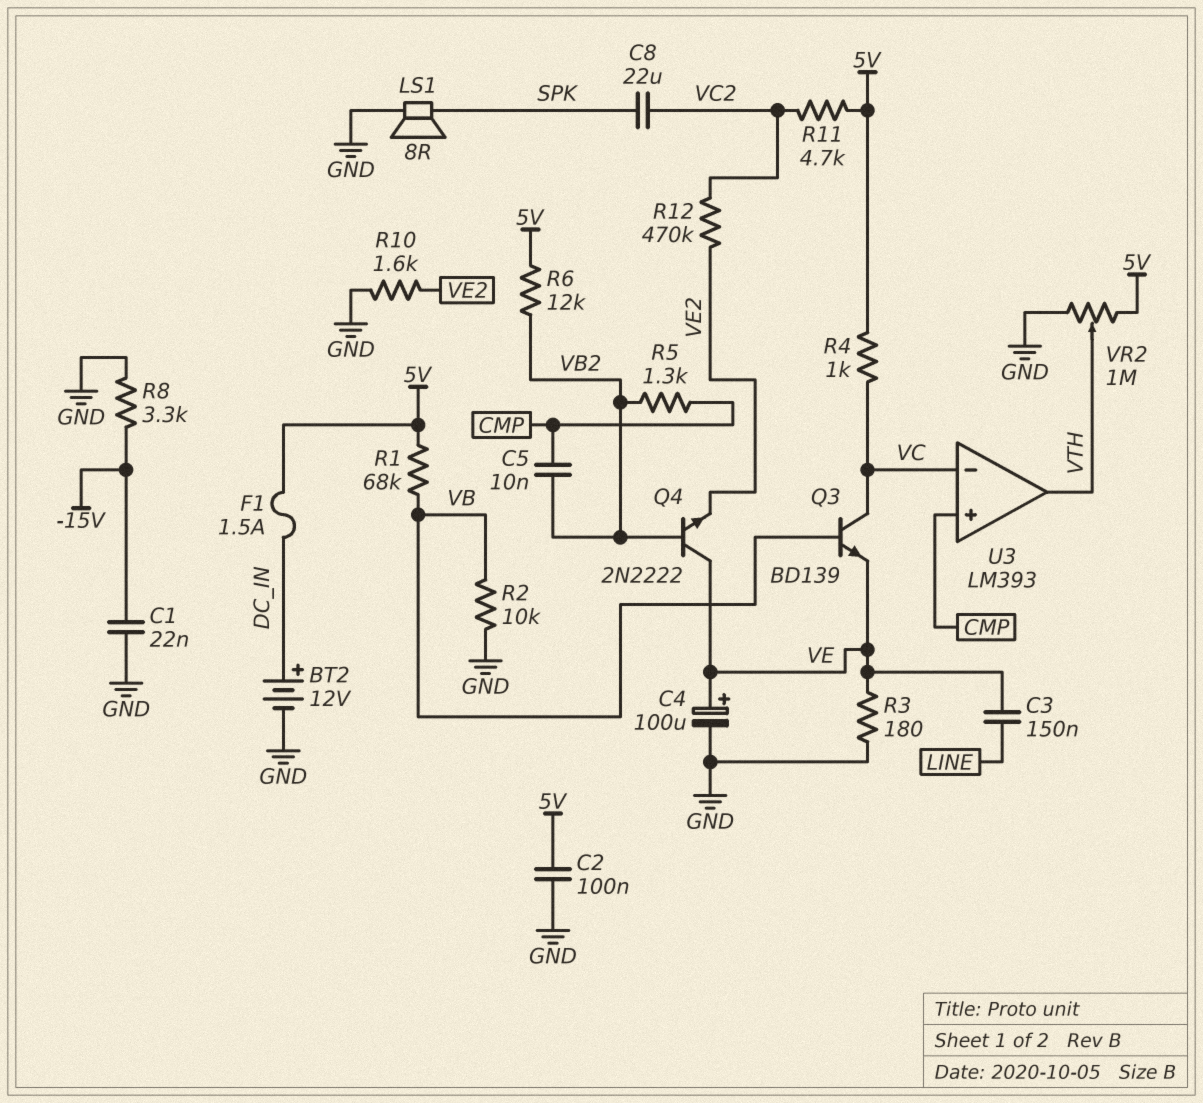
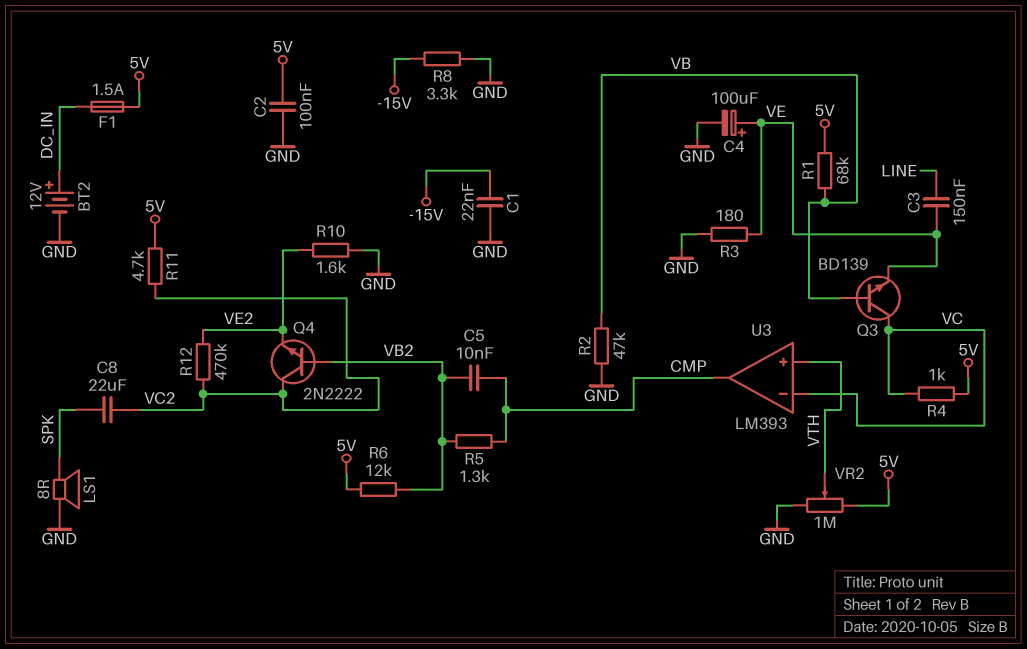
Q4: NPN 2N2222 (B VB2, C VE, E VE2) -> NPN 2N2222 (B VB2, C VC2, E VE2)
R2: 10k (GND, VB) -> 47k (GND, VB)
U3 pin in+: CMP -> VTH
U3 pin out: VTH -> CMP

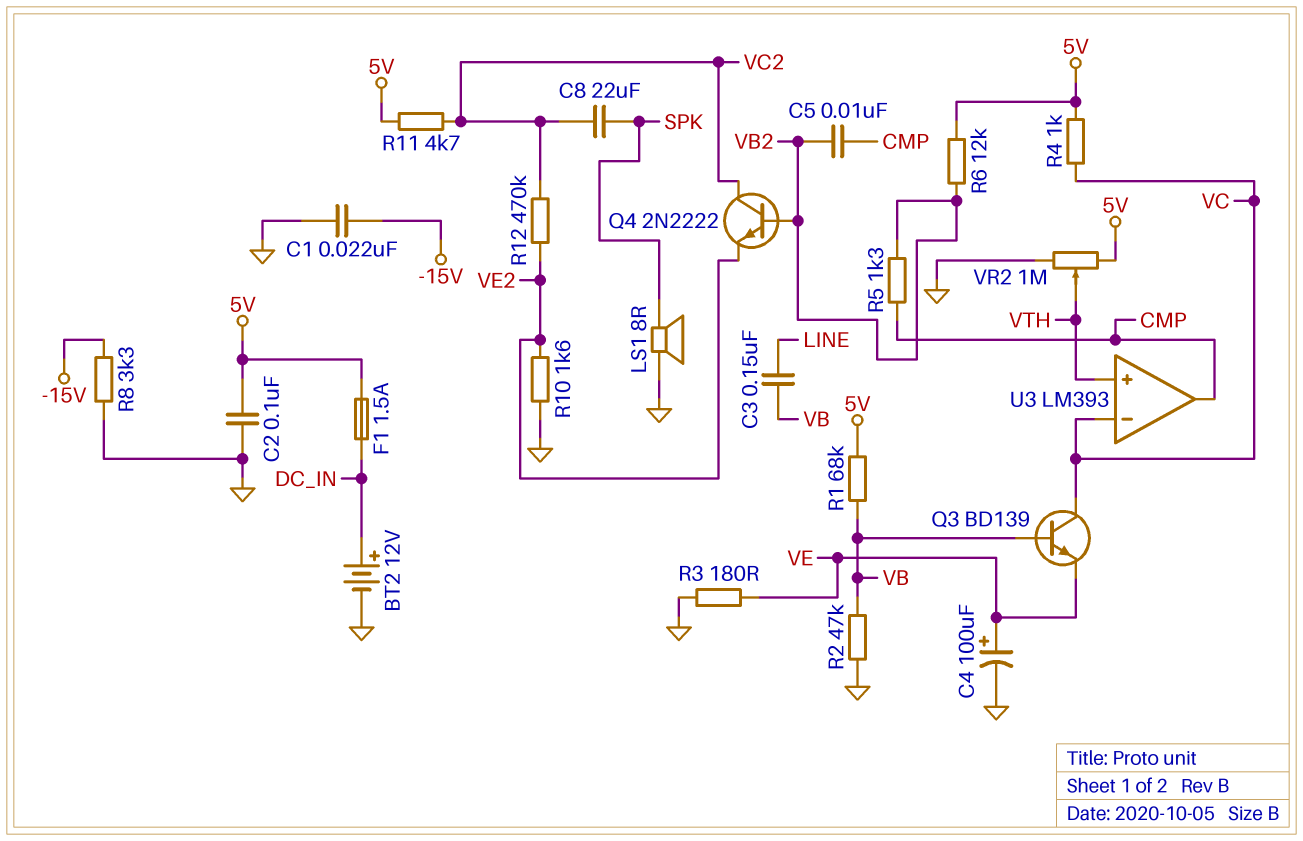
C3: 150nF (LINE, VE) -> 150nF (LINE, VB)

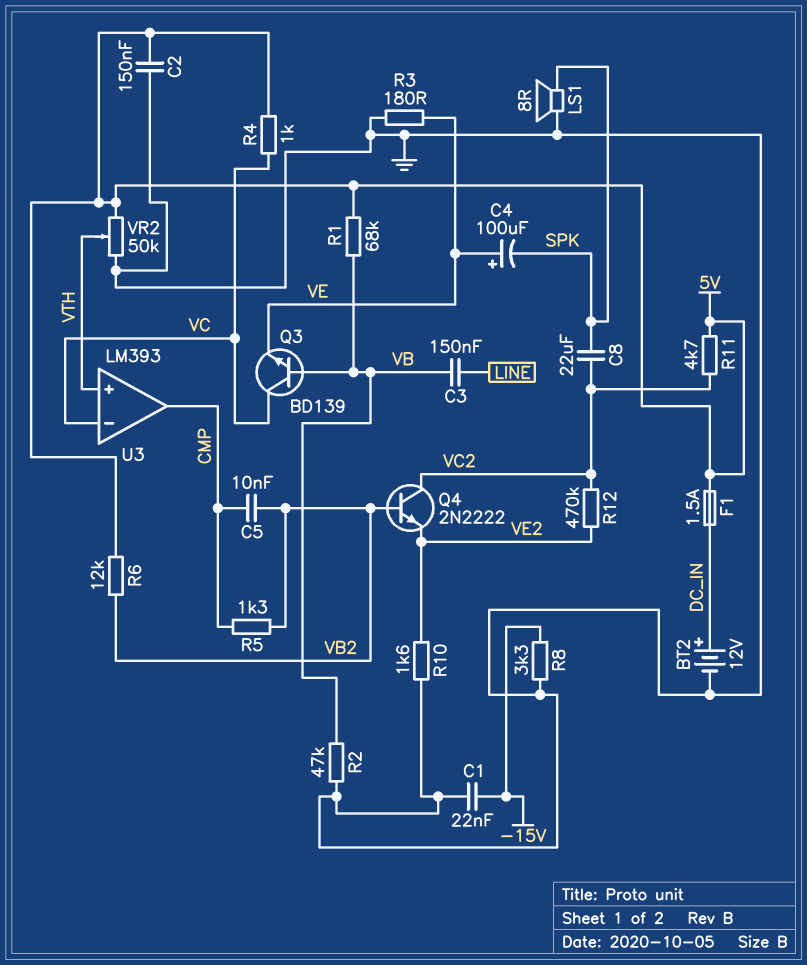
C2: 100nF (5V, GND) -> 150nF (5V, GND)
C4: 100uF (plus VE, minus GND) -> 100uF (plus VE, minus SPK)
VR2: 1M (5V, GND, wiper VTH) -> 50k (5V, GND, wiper VTH)

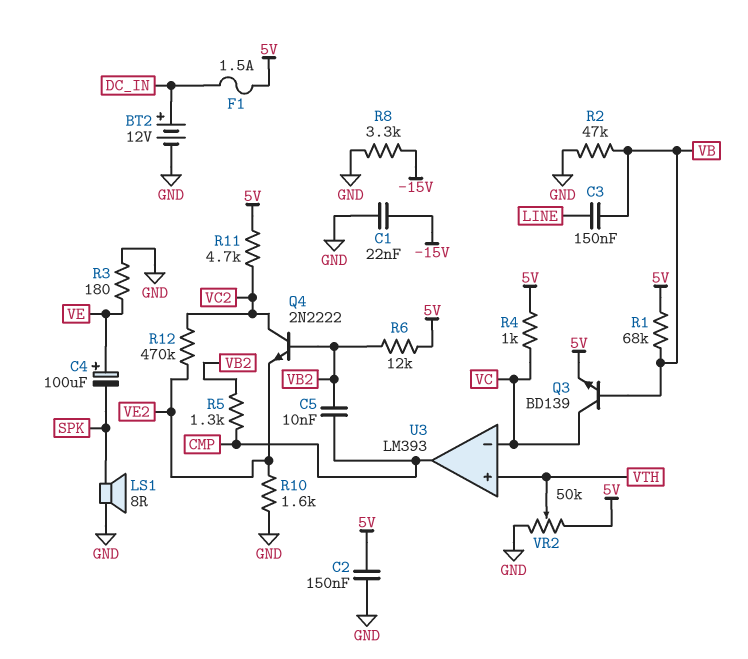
C8: 22uF (SPK, VC2) -> none
Q3: NPN BD139 (B VB, C VC, E VE) -> NPN BD139 (B VB, C VC, E 5V)

